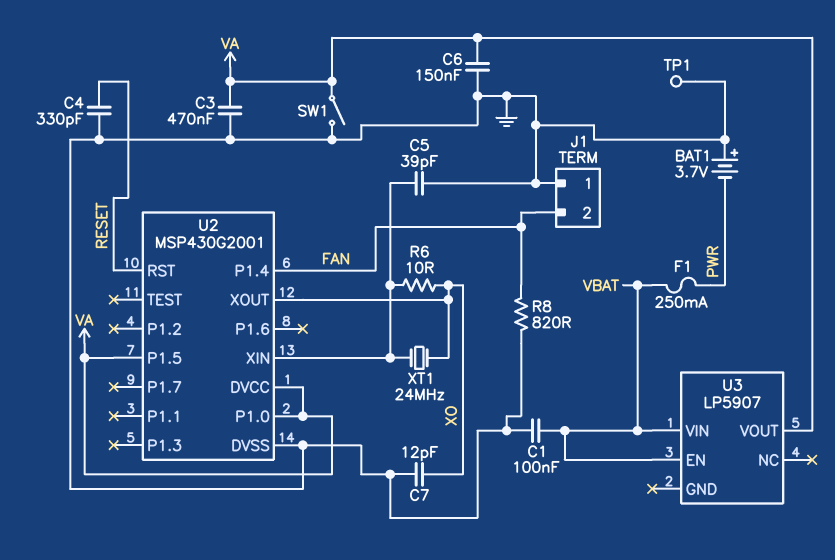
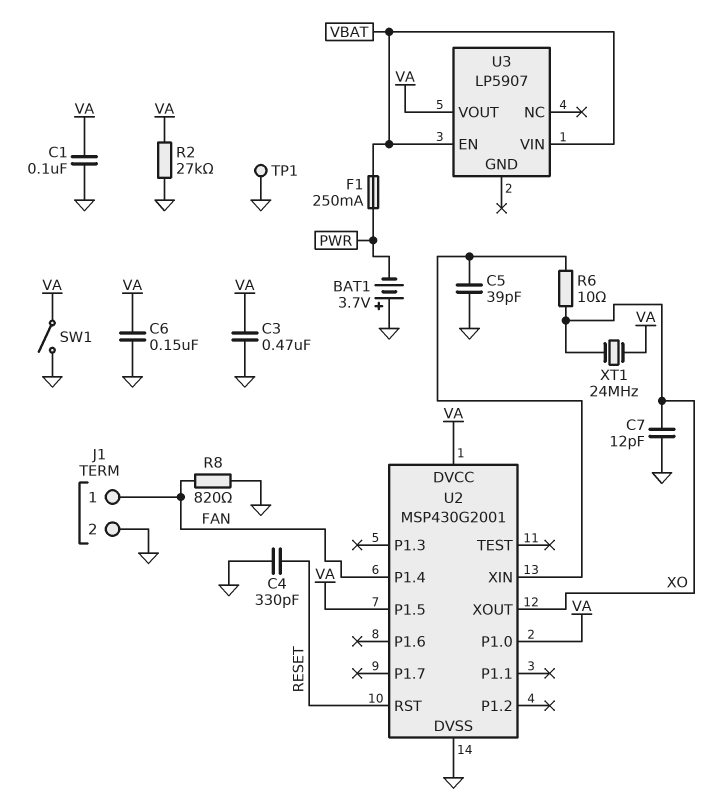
C1: 100nF (GND, VBAT) -> 100nF (GND, VA)
J1 pin 1: GND -> FAN
J1 pin 2: FAN -> GND
R2: none -> 27k (GND, VA)
XT1: 24MHz (U2/XIN, XO) -> 24MHz (VA, XO)

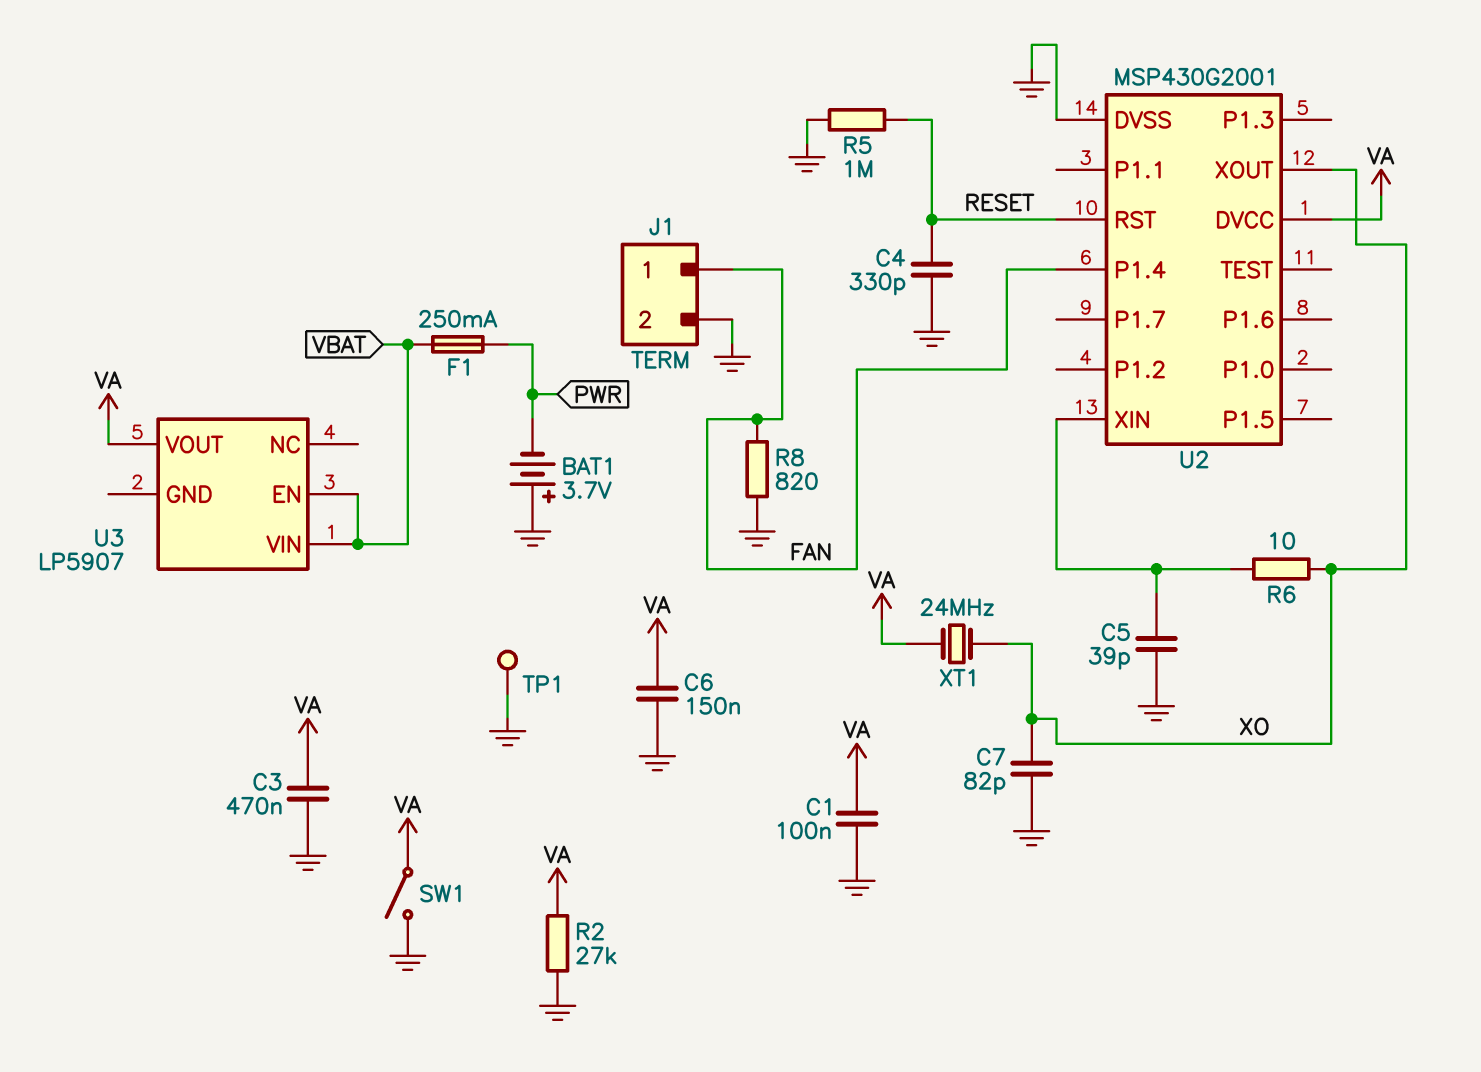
C7: 12pF (GND, XO) -> 82pF (GND, XO)
R5: none -> 1M (GND, RESET)
U2 pin P1.0: VA -> none
U2 pin P1.5: VA -> none

